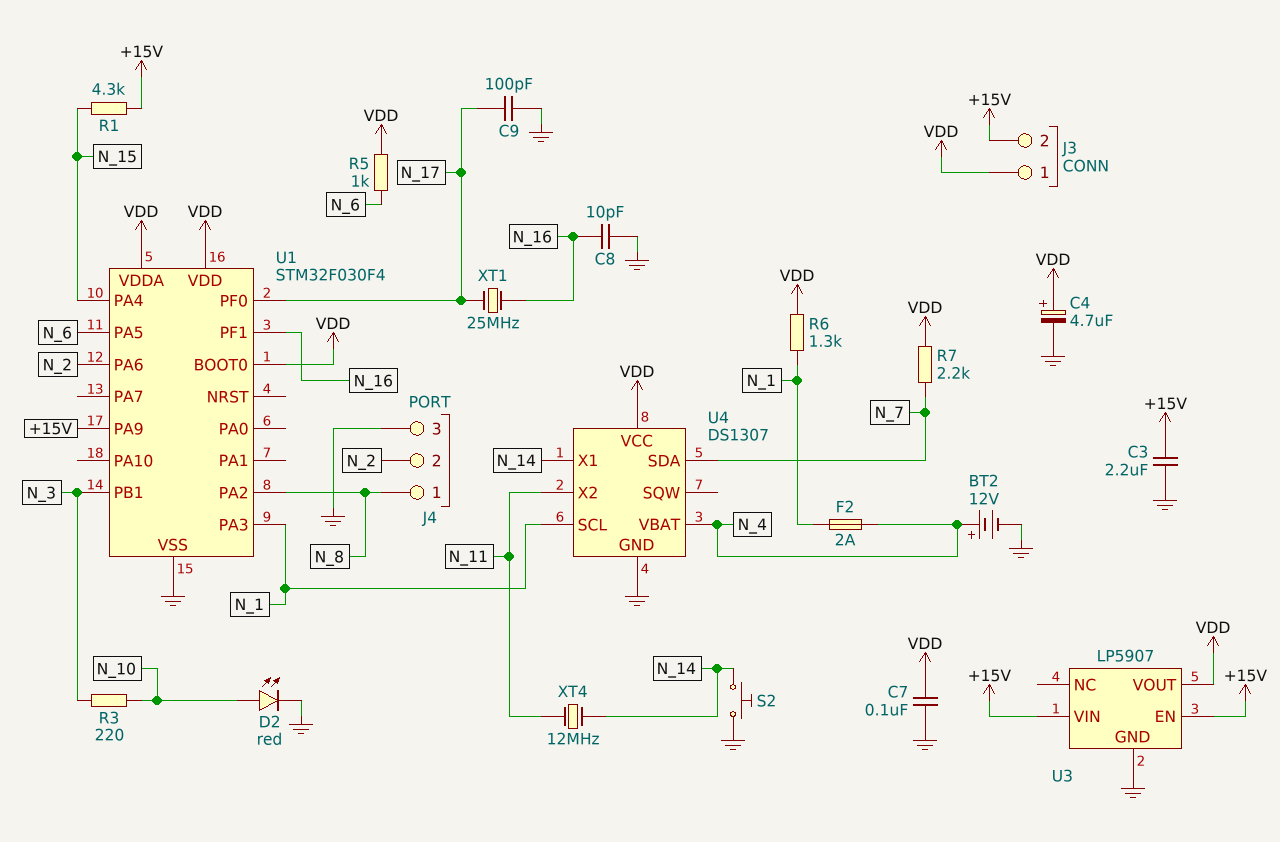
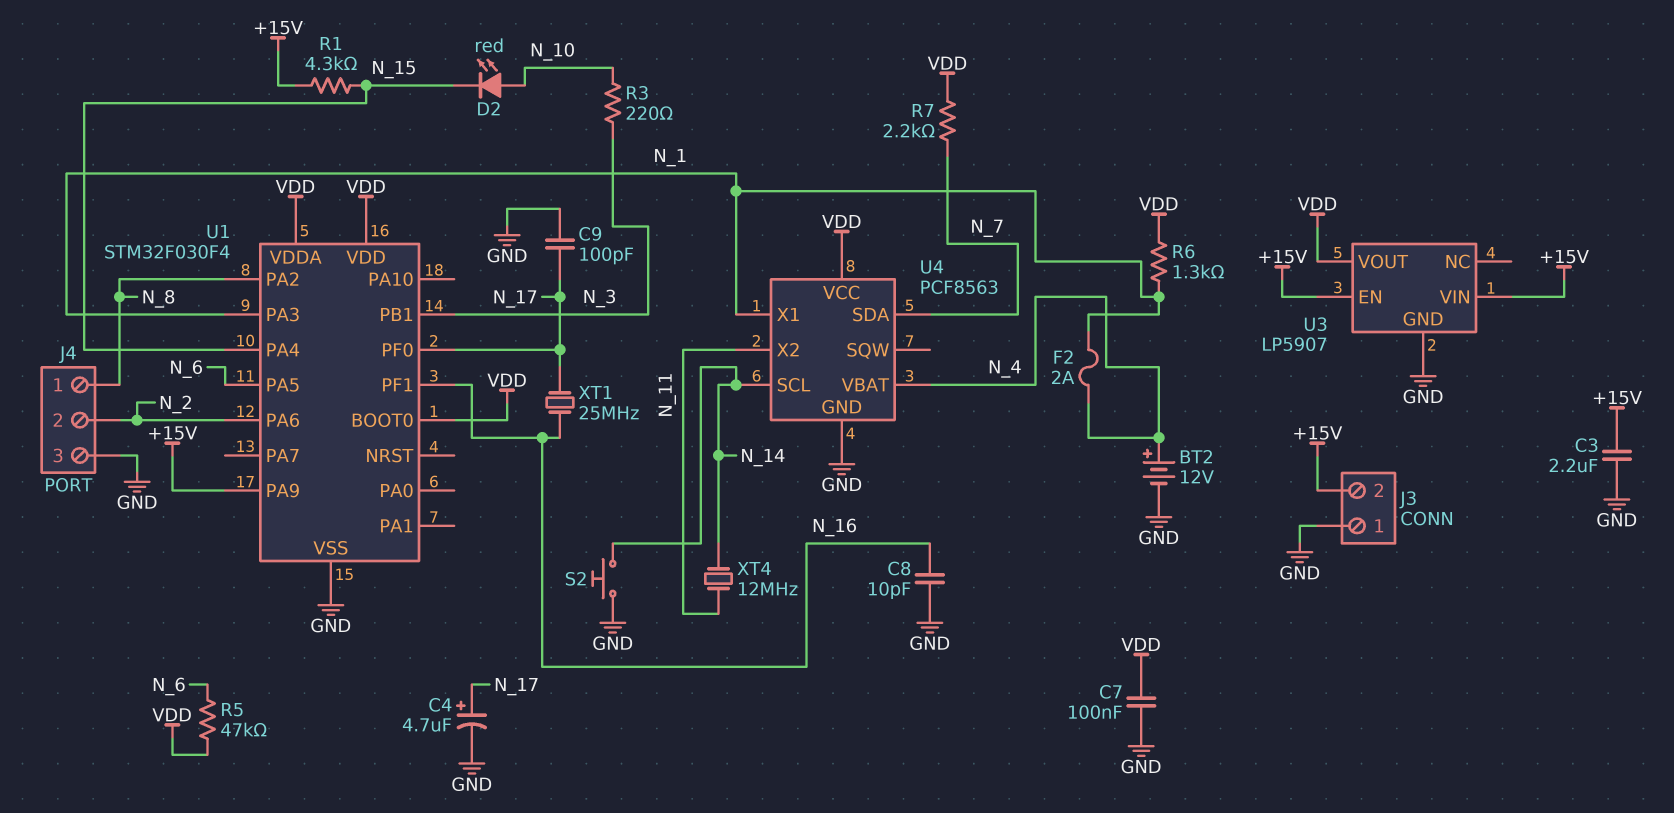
C4: 4.7uF (plus VDD, minus GND) -> 4.7uF (plus N_17, minus GND)
D2: LED red (A N_10, K GND) -> LED red (A N_10, K N_15)
J3 pin 1: VDD -> GND
R5: 1k (N_6, VDD) -> 47k (N_6, VDD)
U4: DS1307 -> PCF8563
U4 pin SCL: N_1 -> N_14
U4 pin X1: N_14 -> N_1

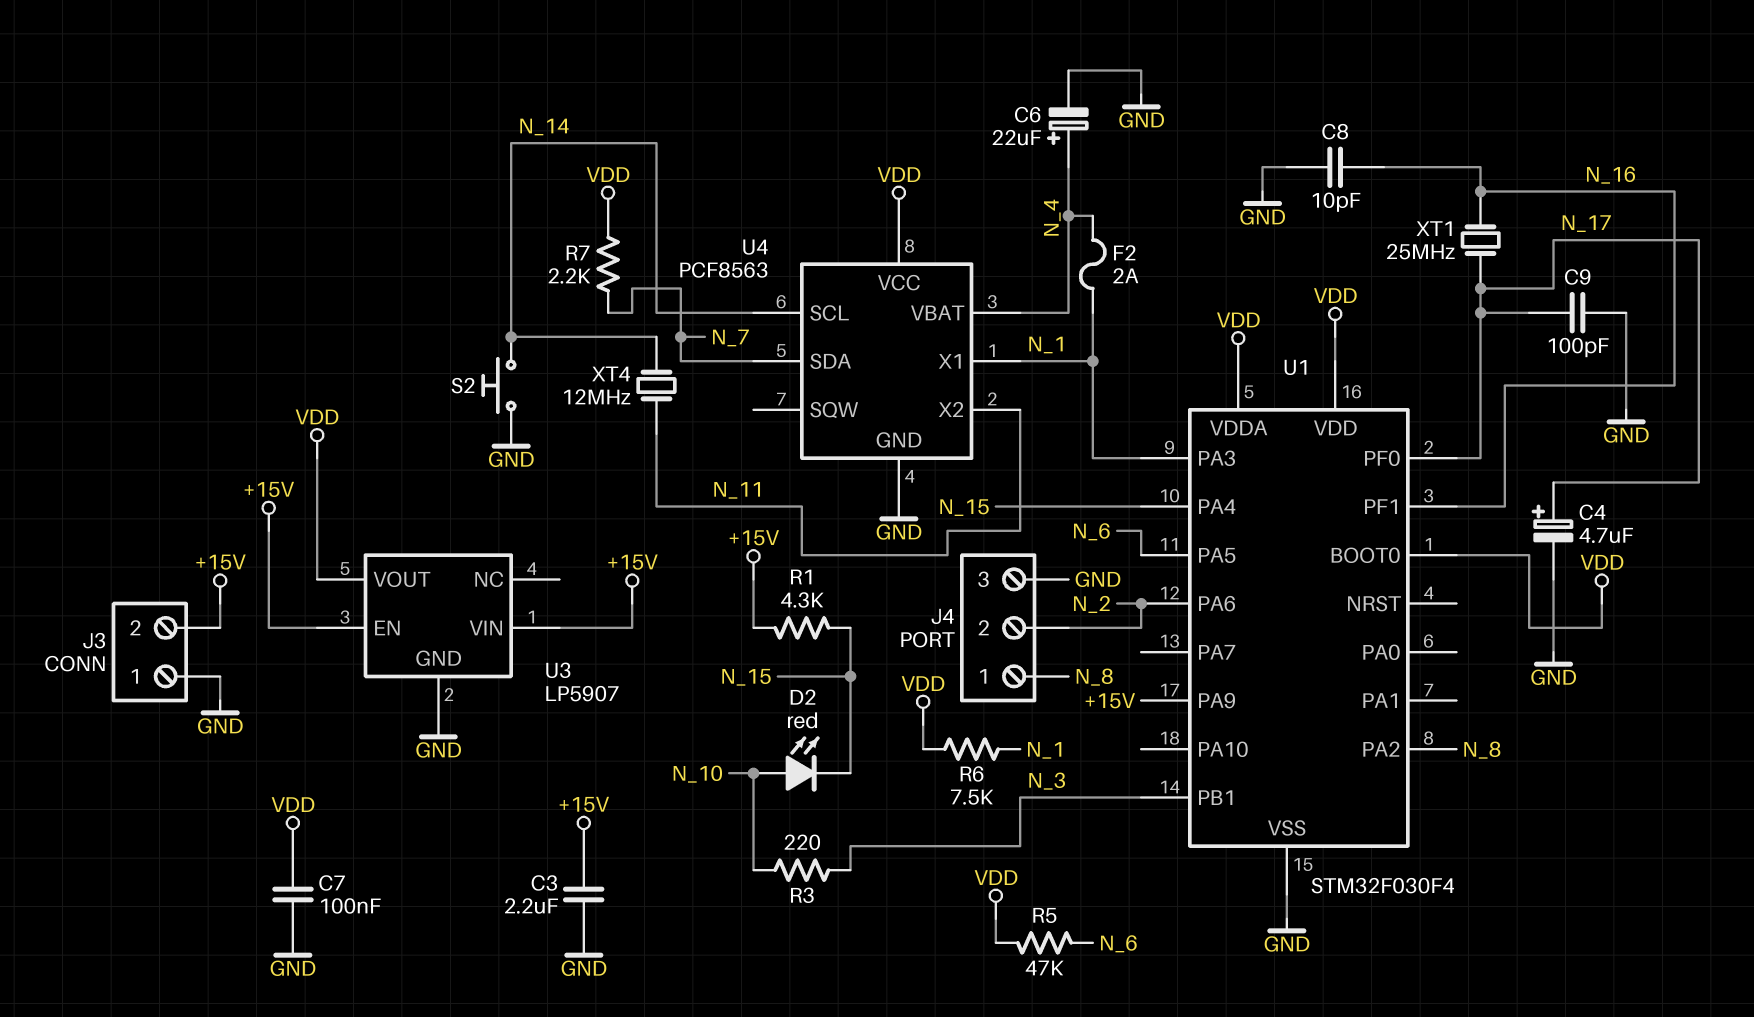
BT2: 12V (plus N_4, minus GND) -> none
C6: none -> 22uF (plus N_4, minus GND)
R6: 1.3k (N_1, VDD) -> 7.5k (N_1, VDD)

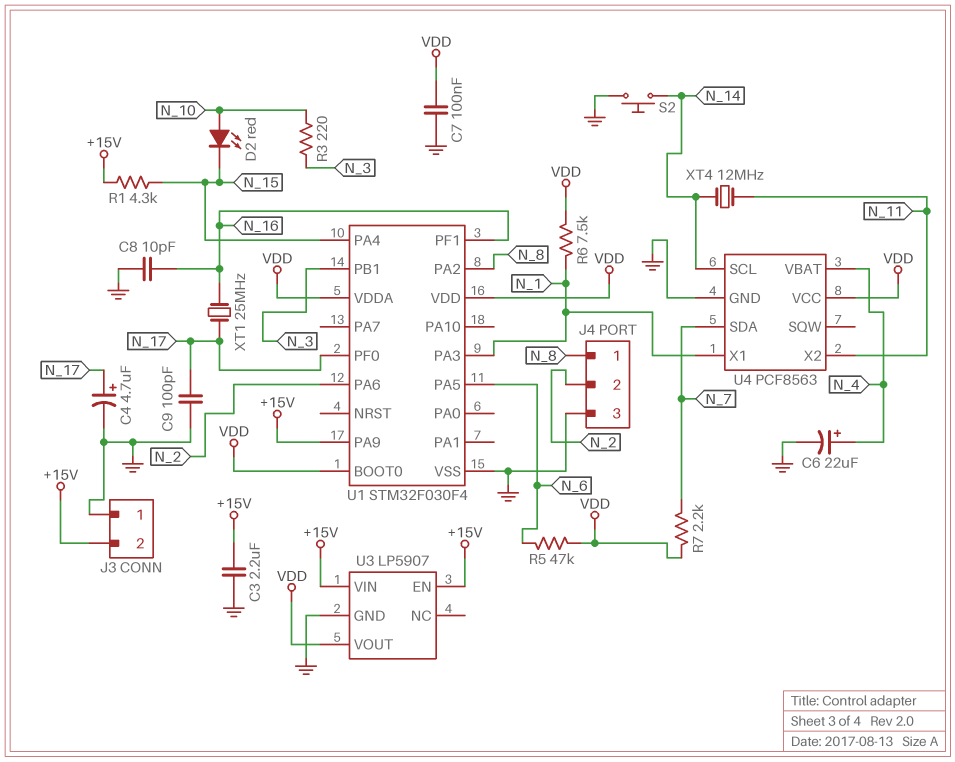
F2: 2A (N_1, N_4) -> none

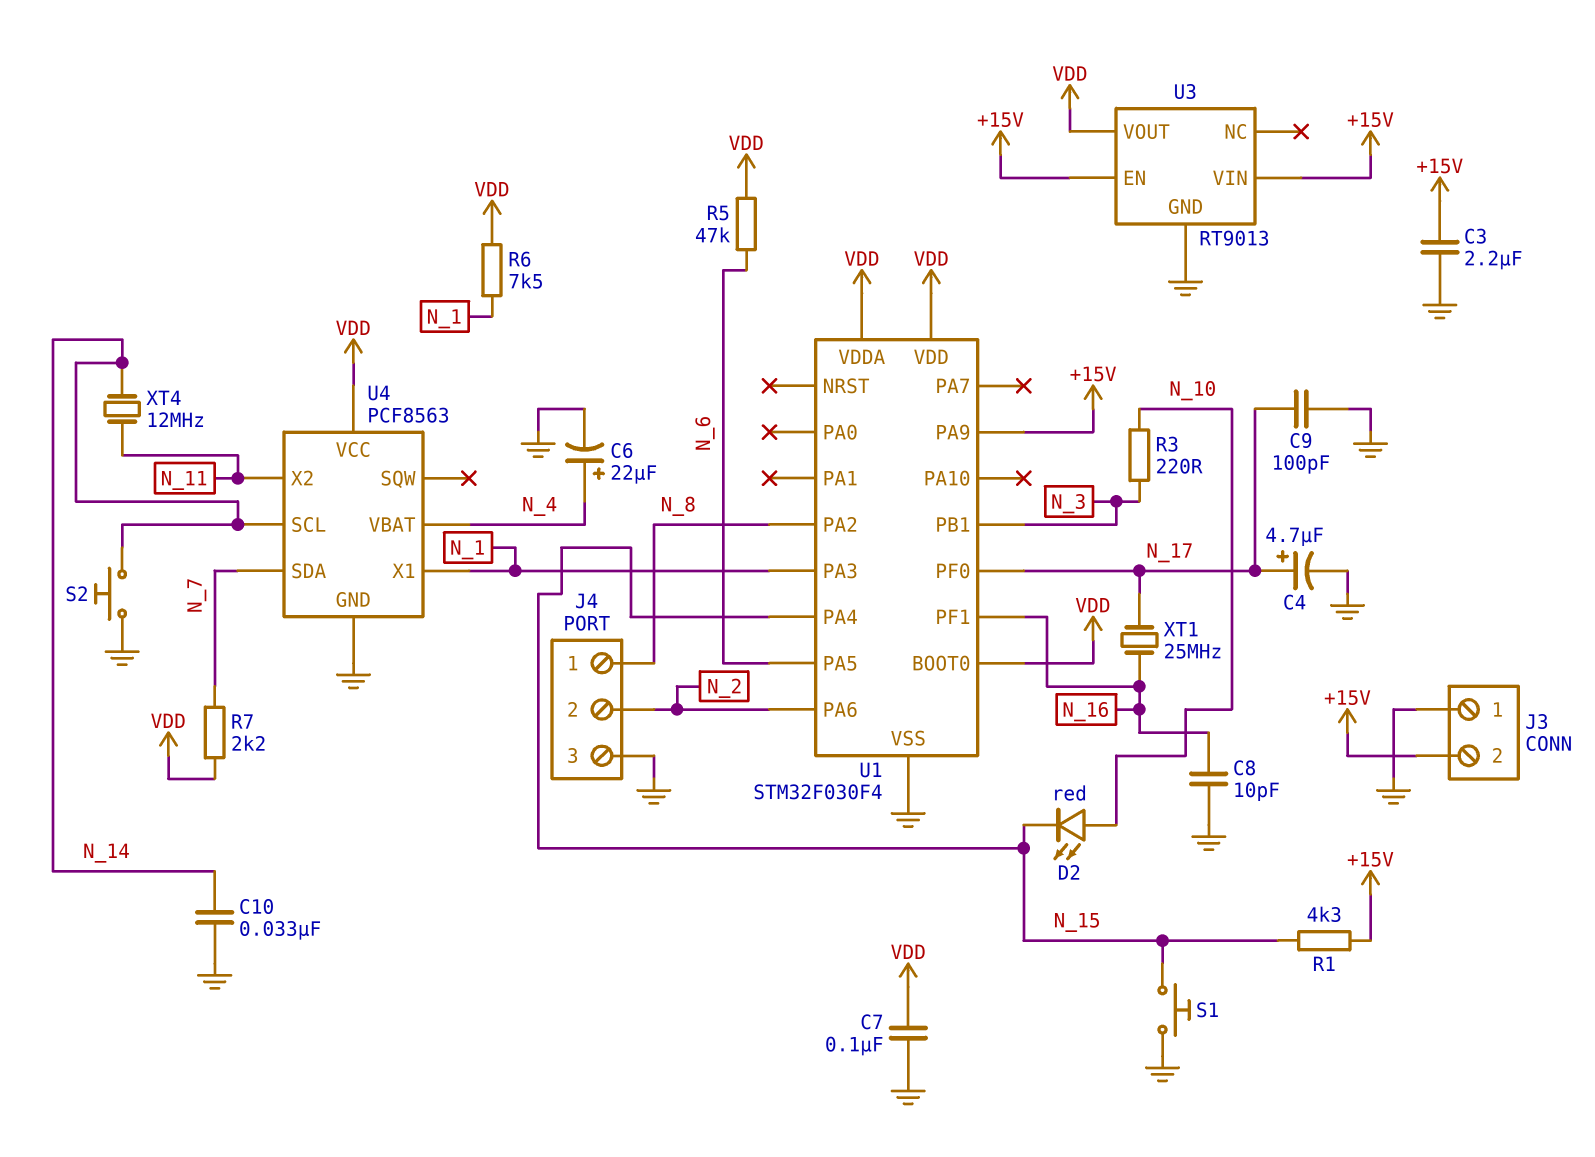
C10: none -> 33nF (GND, N_14)
S1: none -> button (GND, N_15)
U3: LP5907 -> RT9013

